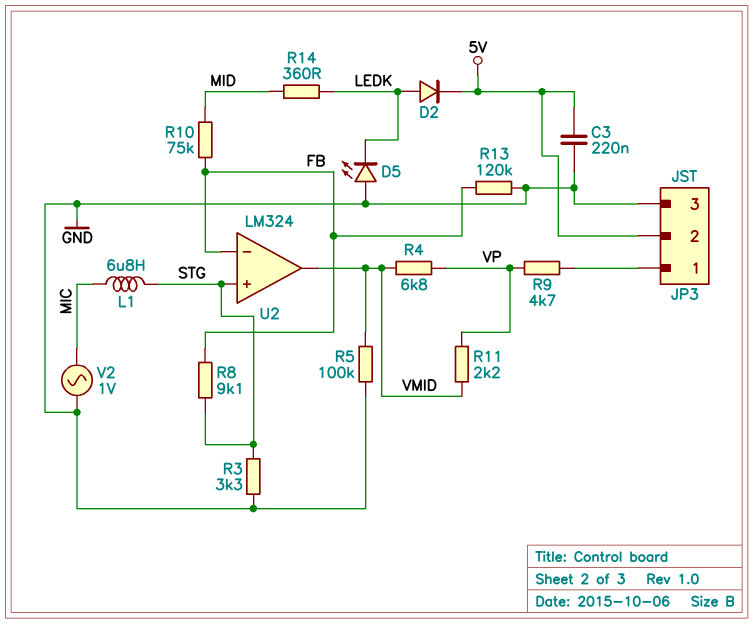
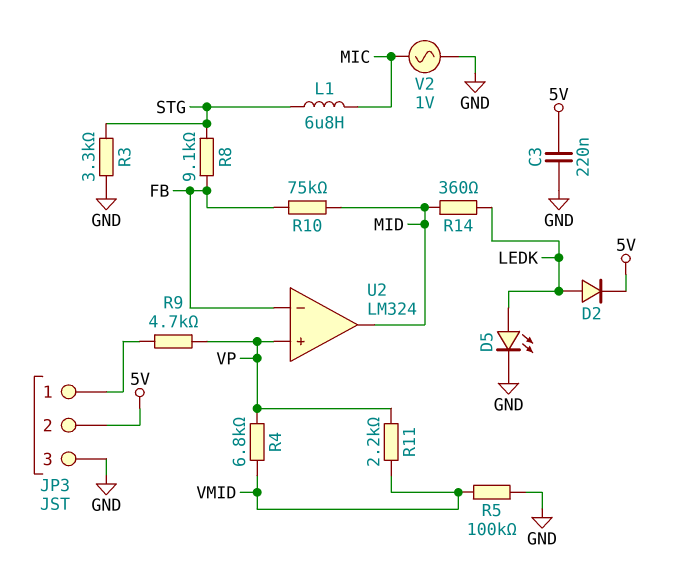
D5: LED (A GND, K LEDK) -> LED (A LEDK, K GND)
R13: 120k (FB, GND) -> none
U2 pin in+: STG -> VP
U2 pin out: VMID -> MID

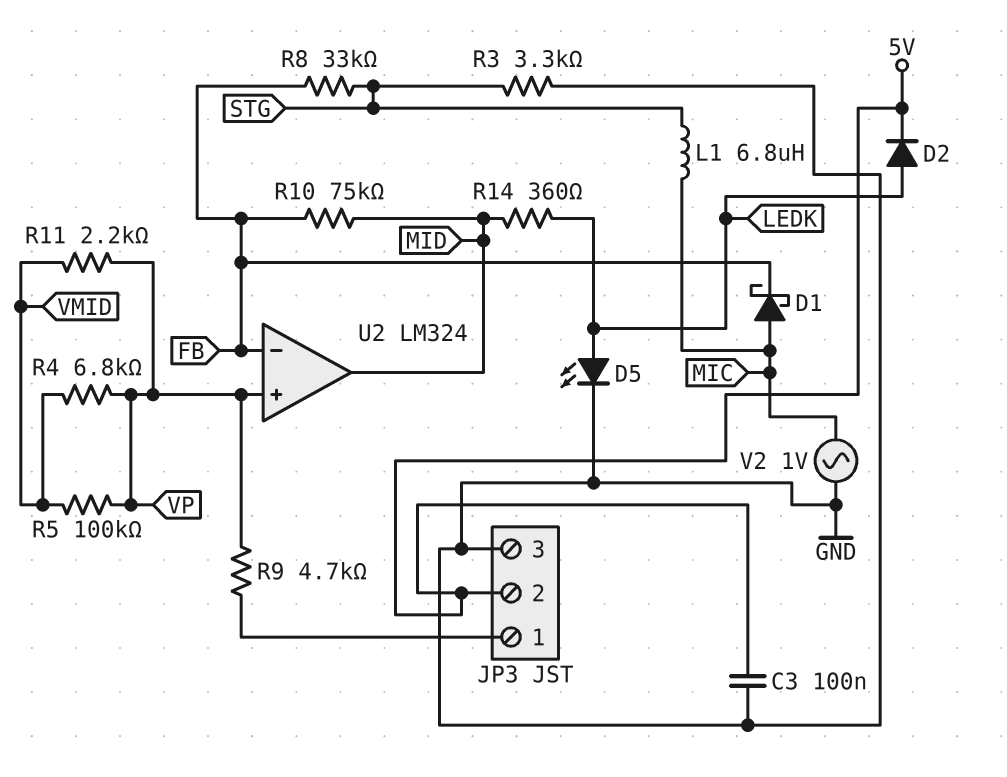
C3: 220nF (5V, GND) -> 100nF (5V, GND)
D1: none -> schottky (A MIC, K FB)
R5: 100k (GND, VMID) -> 100k (VMID, VP)
R8: 9.1k (FB, STG) -> 33k (FB, STG)

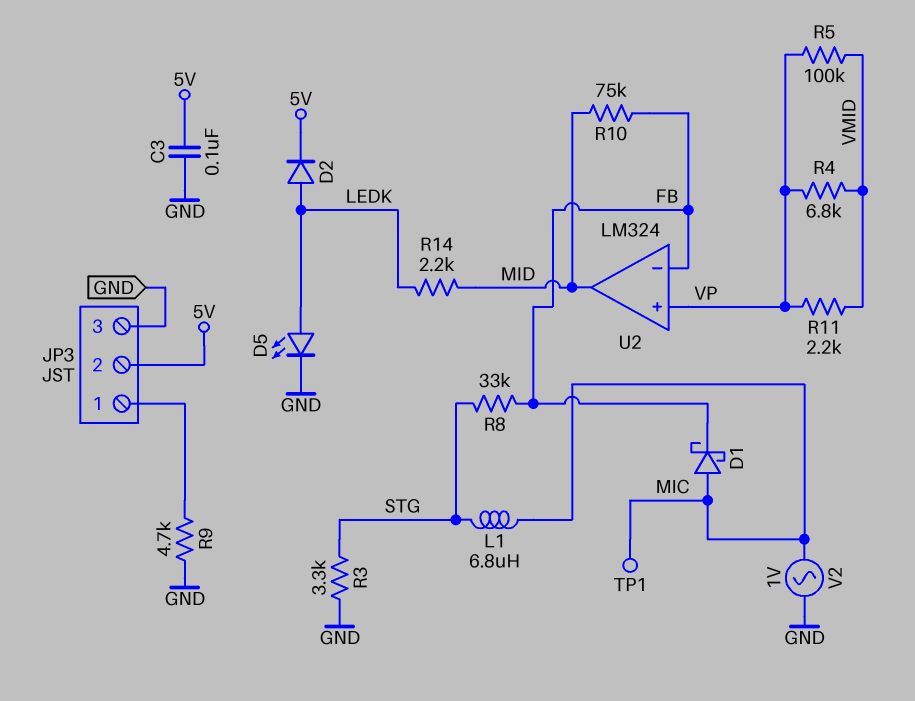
R9: 4.7k (JP3/1, VP) -> 4.7k (GND, JP3/1)
R14: 360 (LEDK, MID) -> 2.2k (LEDK, MID)
TP1: none -> test point (MIC)

